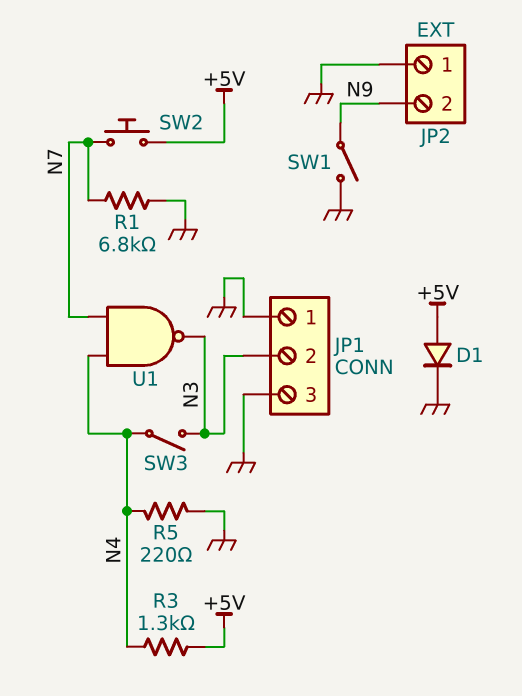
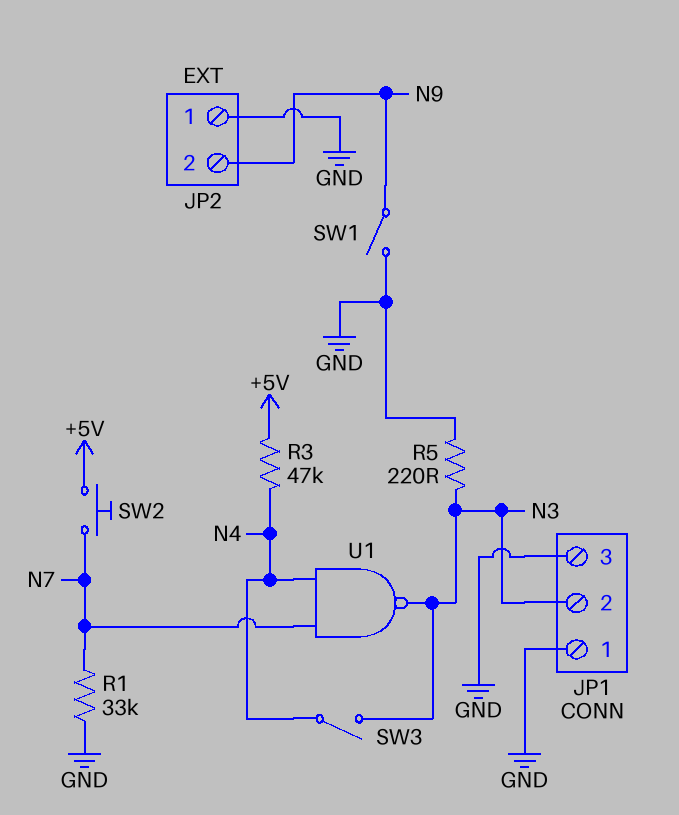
D1: diode (A +5V, K GND) -> none
R1: 6.8k (GND, N7) -> 33k (GND, N7)
R3: 1.3k (+5V, N4) -> 47k (+5V, N4)
R5: 220 (GND, N4) -> 220 (GND, N3)

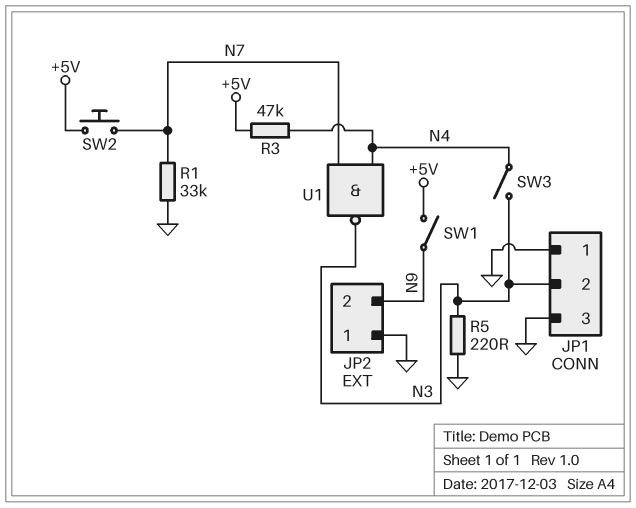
SW1: switch (GND, N9) -> switch (+5V, N9)

